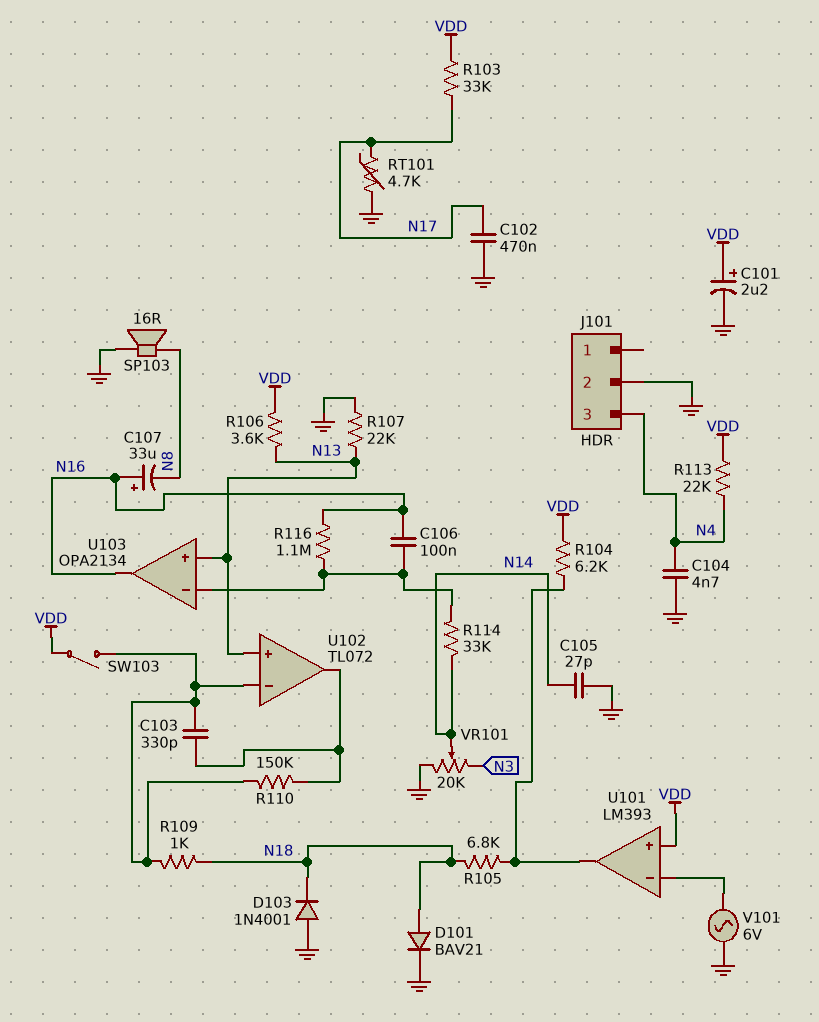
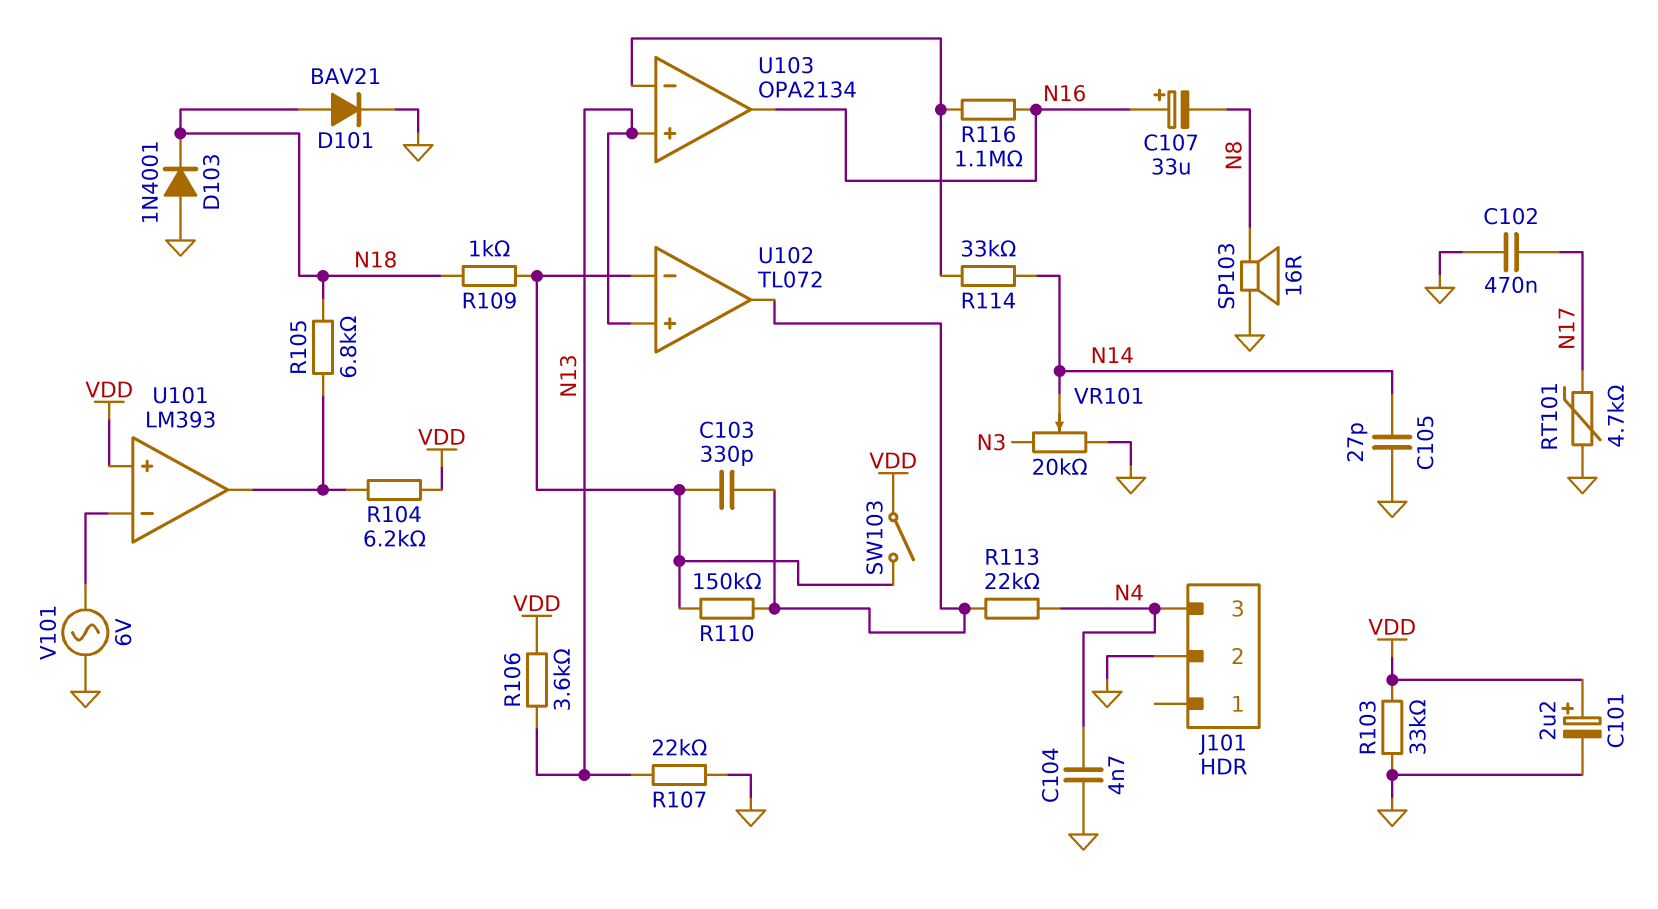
C106: 100nF (N16, U103/in-) -> none
R103: 33k (N17, VDD) -> 33k (GND, VDD)
R113: 22k (N4, VDD) -> 22k (N4, U102/out)

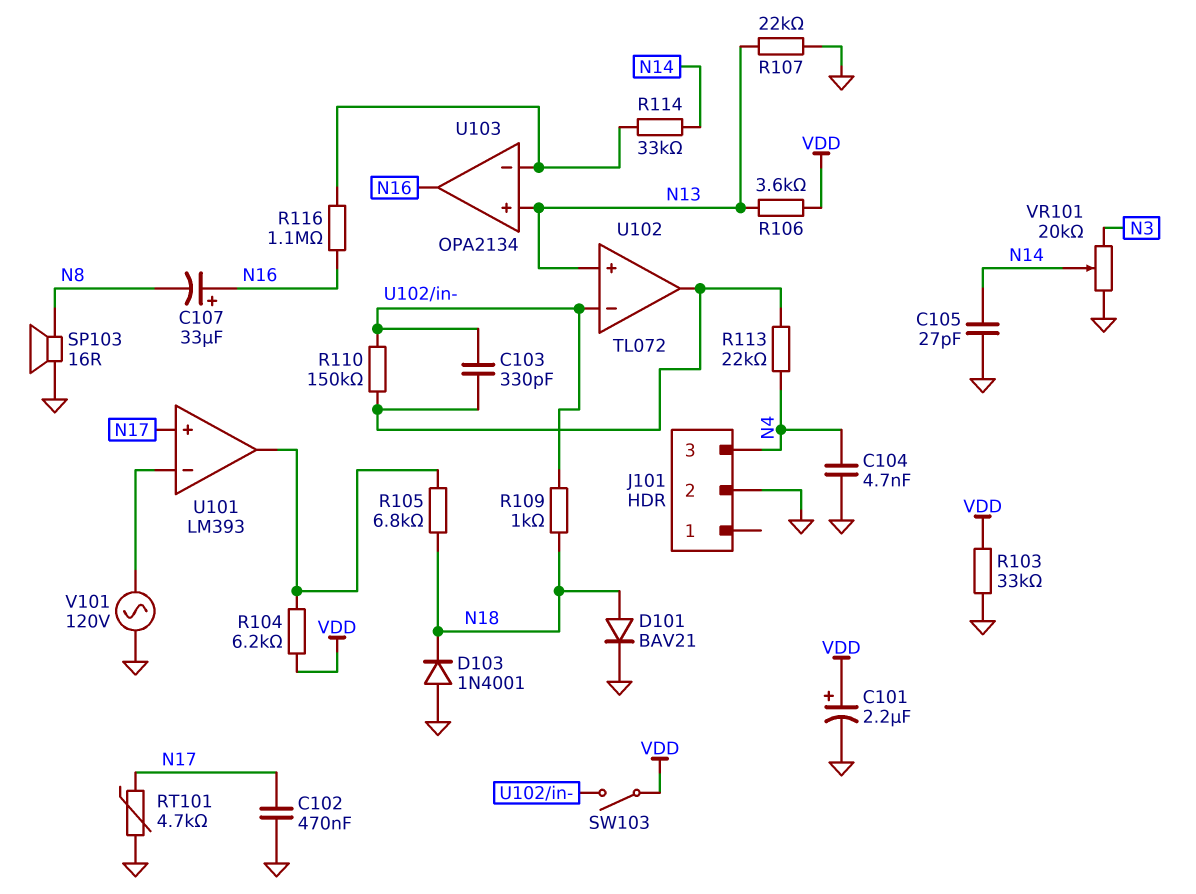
U101 pin in+: VDD -> N17
V101: AC 6V (GND, U101/in-) -> AC 120V (GND, U101/in-)

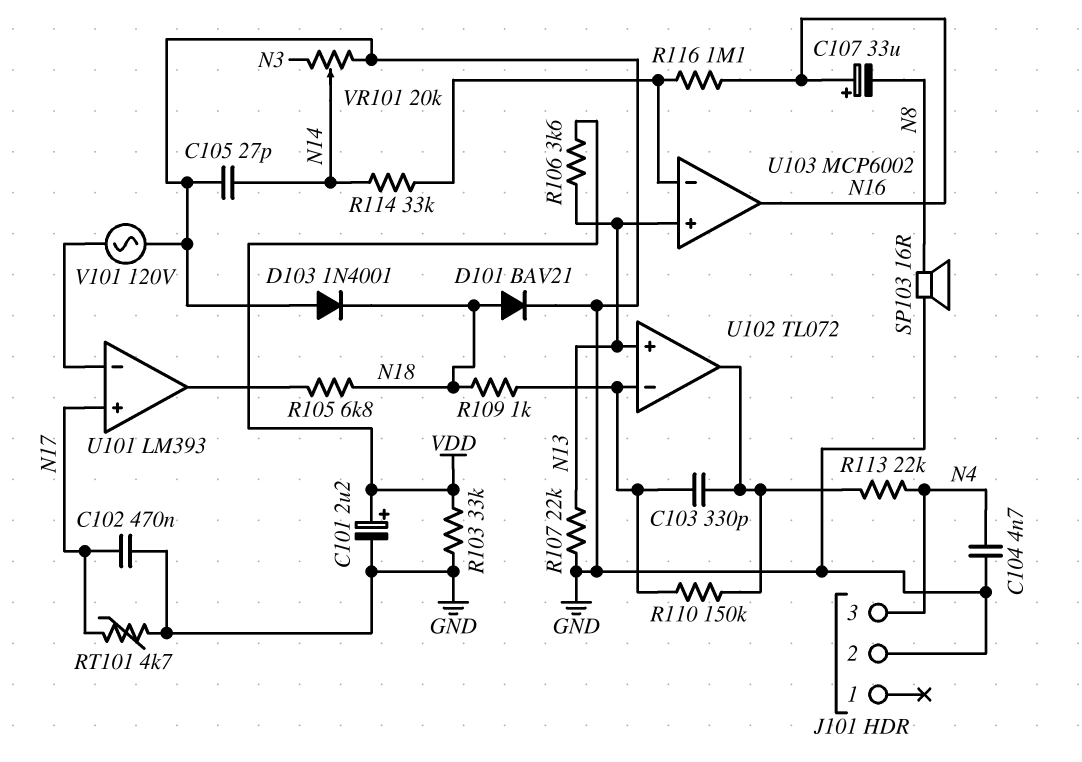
R104: 6.2k (U101/out, VDD) -> none
SW103: switch (U102/in-, VDD) -> none
U103: OPA2134 -> MCP6002

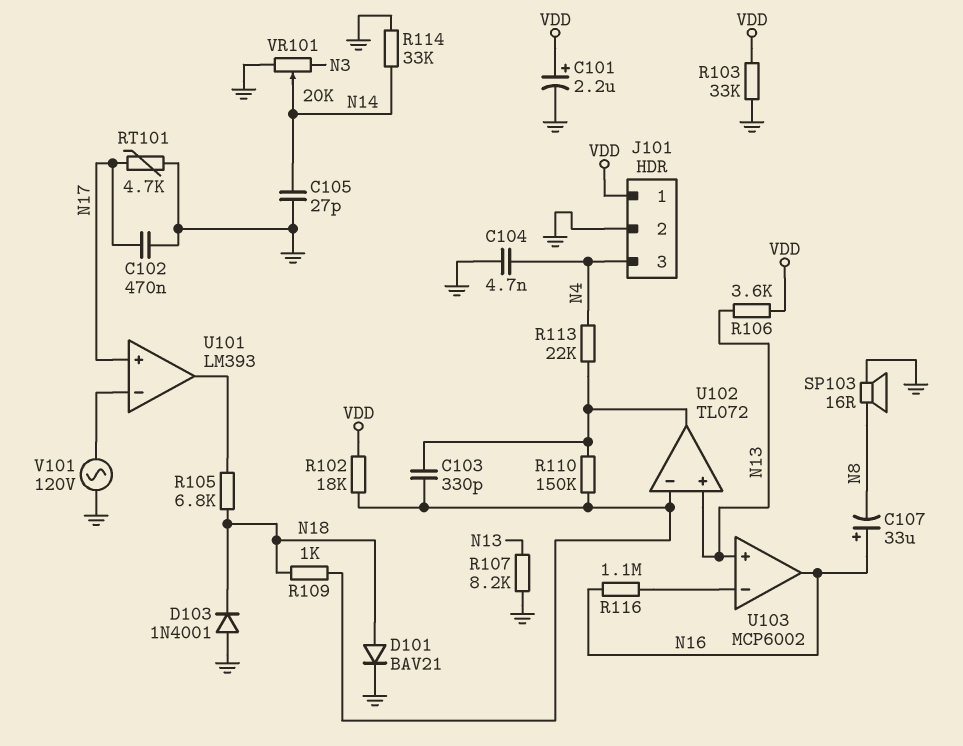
J101 pin 1: none -> VDD
R102: none -> 18k (U102/in-, VDD)
R107: 22k (GND, N13) -> 8.2k (GND, N13)
R114: 33k (N14, U103/in-) -> 33k (GND, N14)

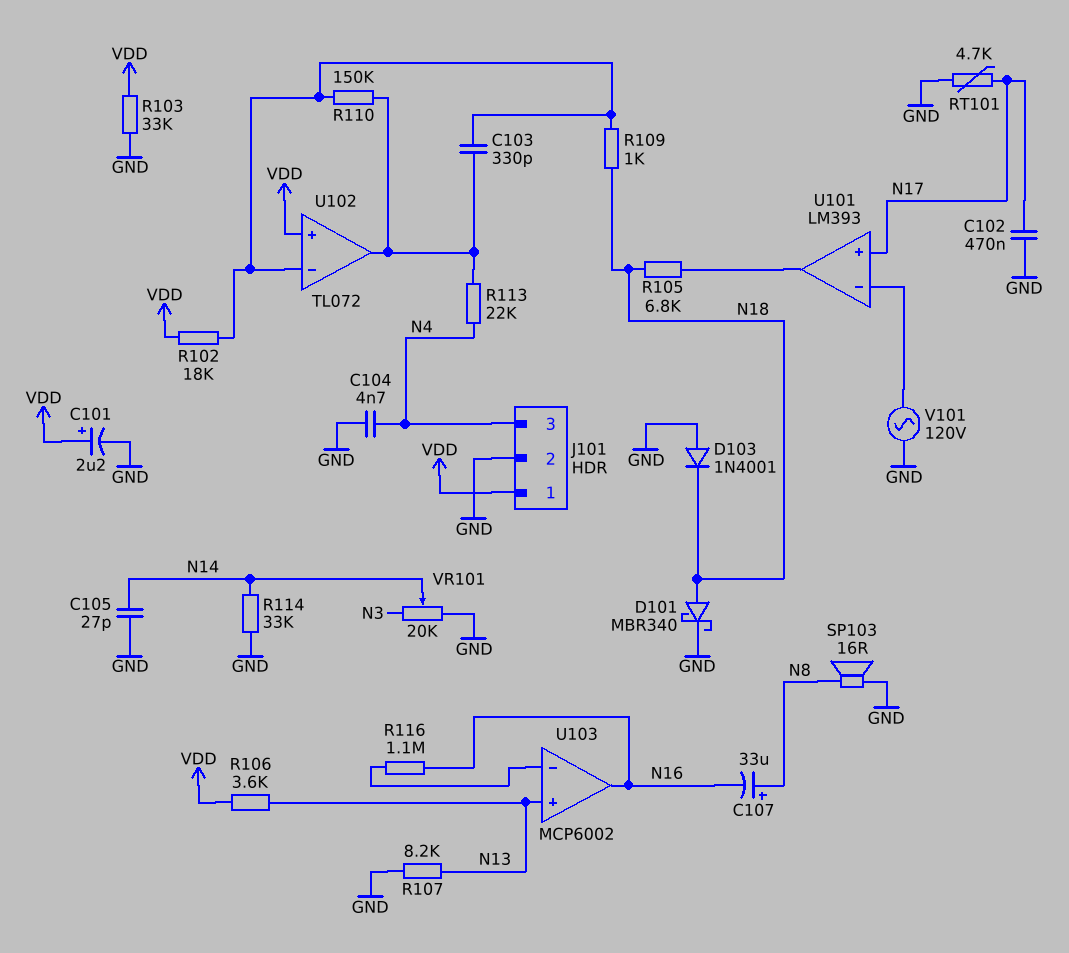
C107: 33uF (plus N16, minus N8) -> 33uF (plus N8, minus N16)
D101: diode BAV21 (A N18, K GND) -> schottky MBR340 (A N18, K GND)
U102 pin in+: N13 -> VDD

